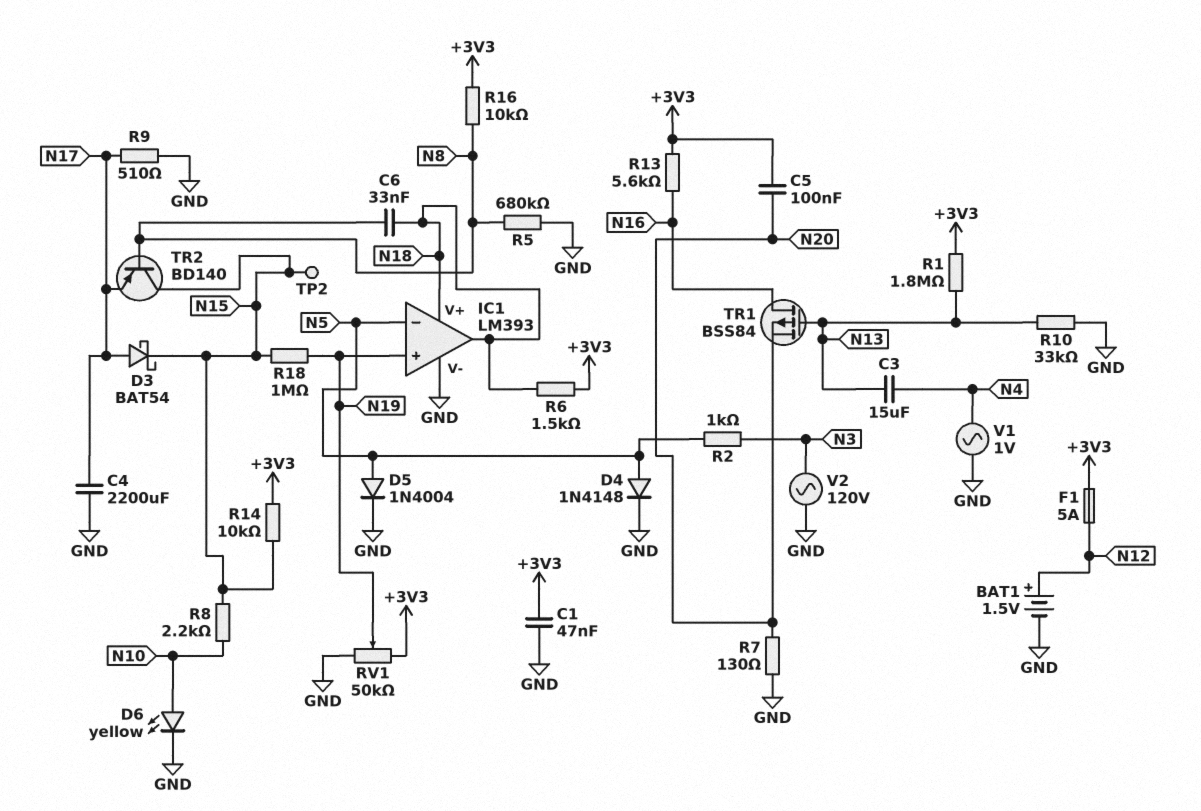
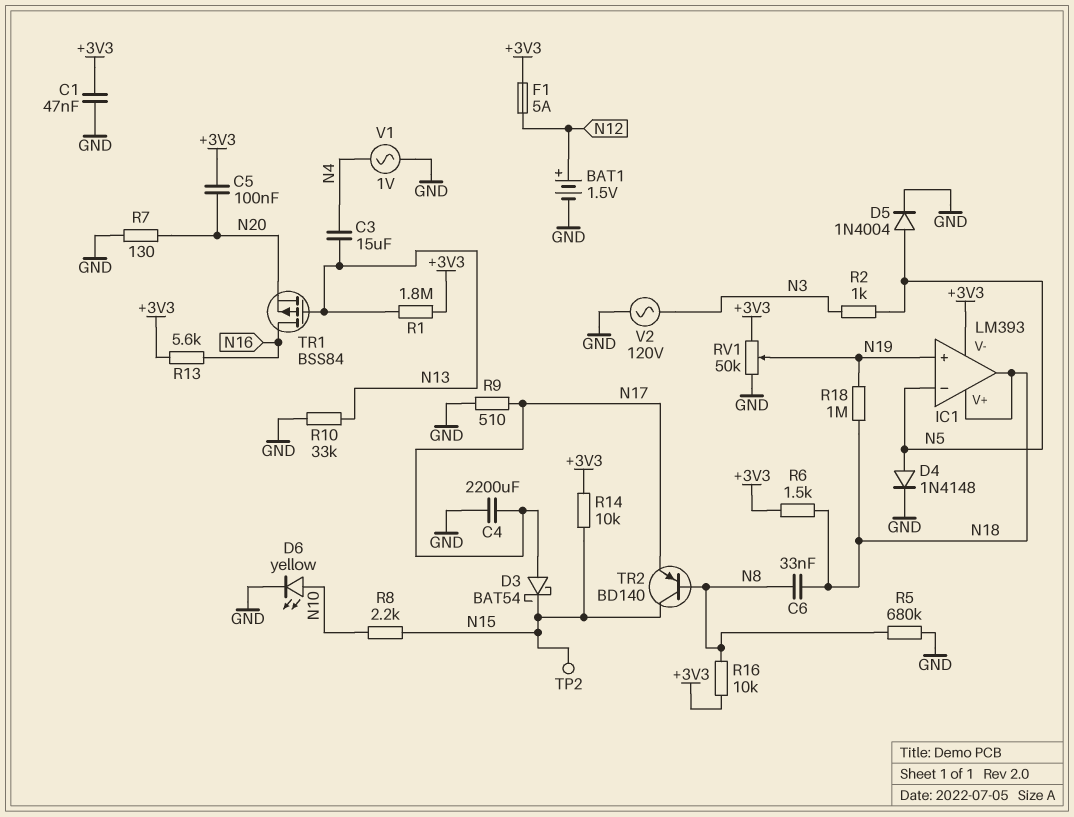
IC1 pin V-: GND -> +3V3
R18: 1M (N15, N19) -> 1M (N18, N19)

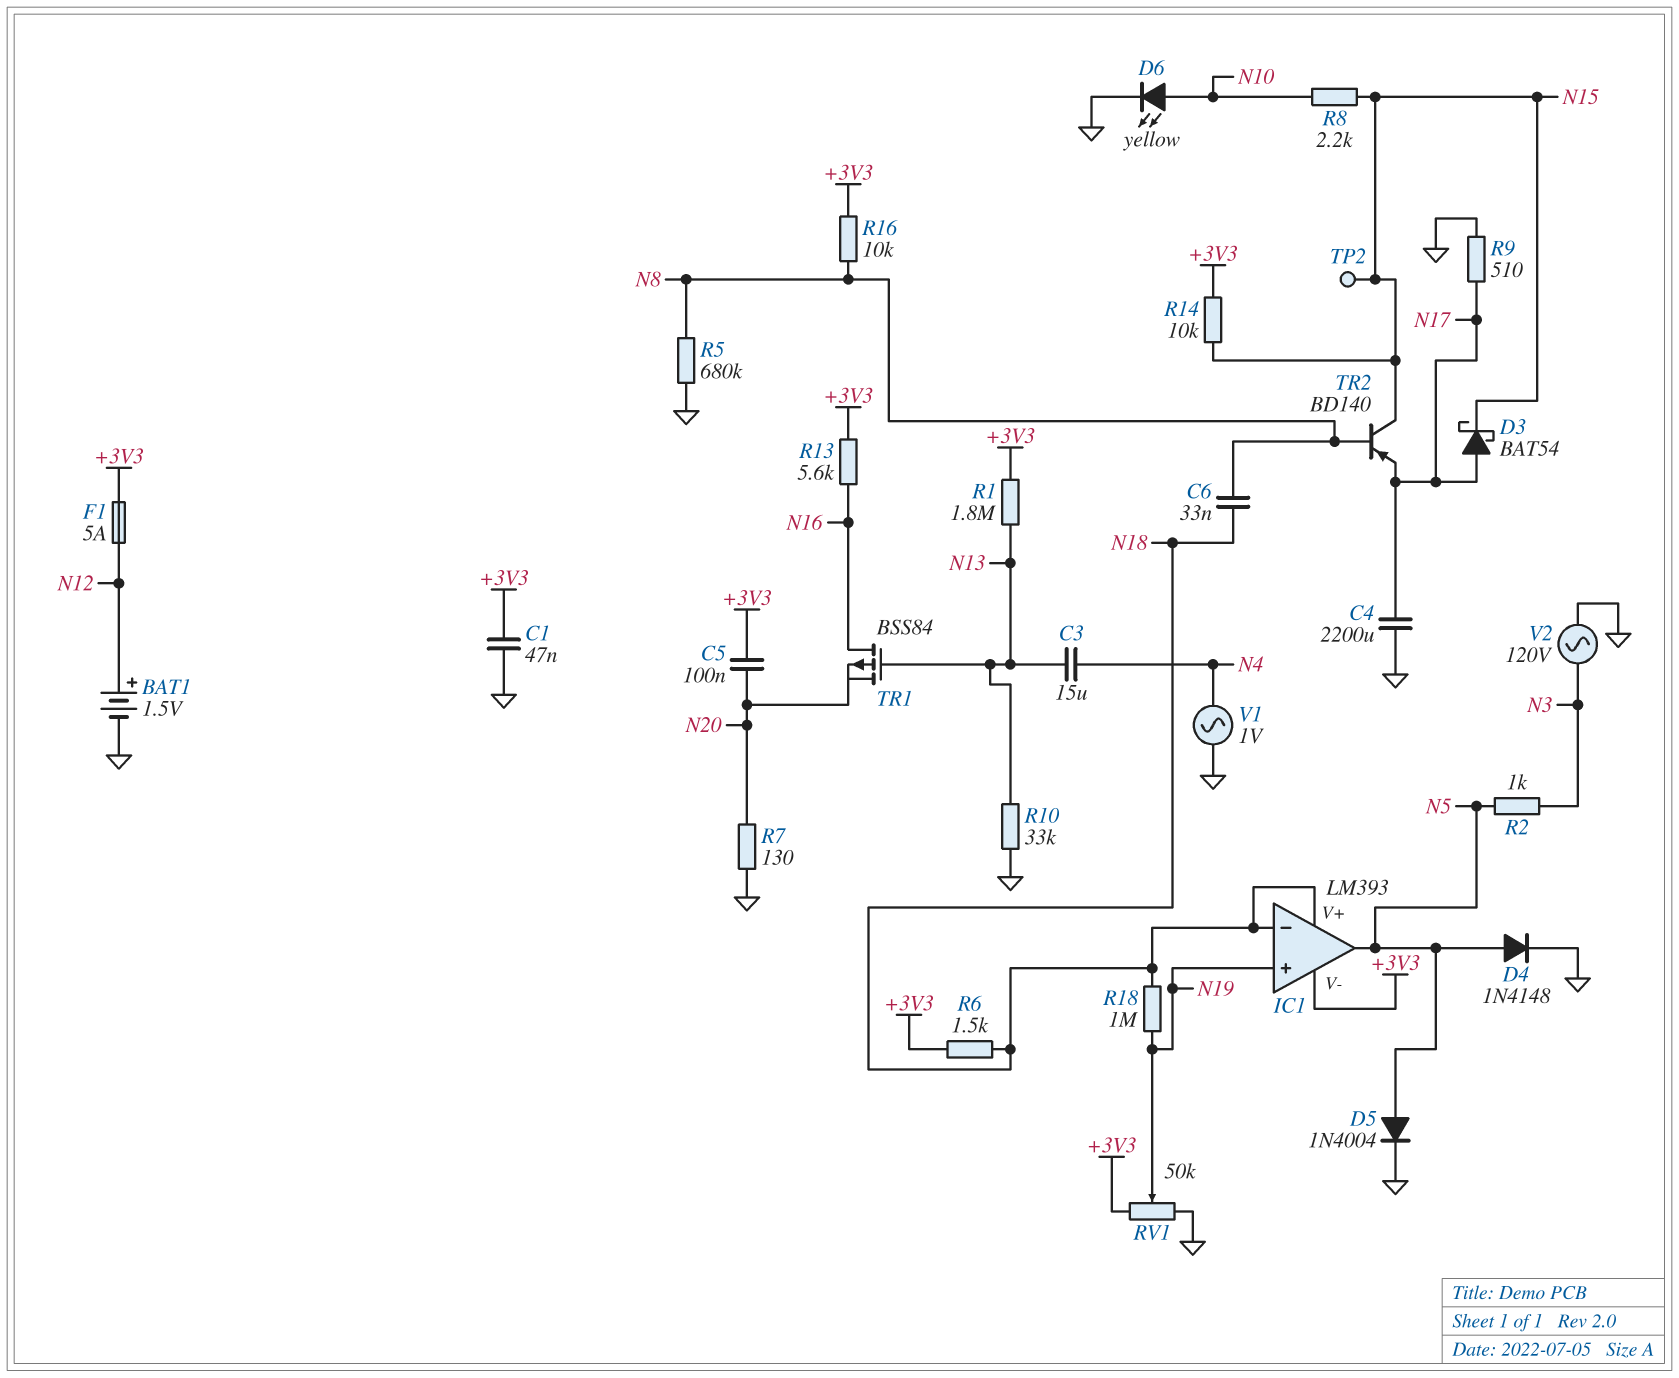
IC1 pin in-: N5 -> N18
IC1 pin out: N18 -> N5

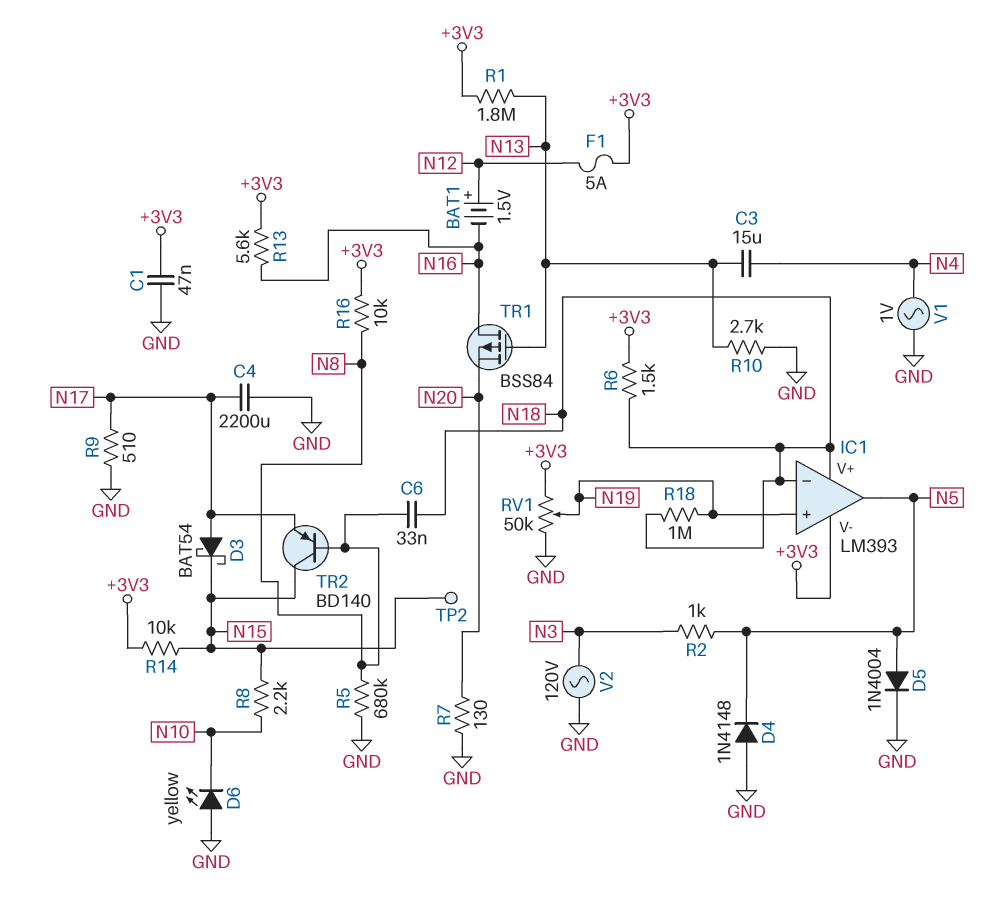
BAT1: 1.5V (plus N12, minus GND) -> 1.5V (plus N12, minus N16)
C5: 100nF (+3V3, N20) -> none
D4: diode 1N4148 (A N5, K GND) -> diode 1N4148 (A GND, K N5)
D6: LED yellow (A N10, K GND) -> LED yellow (A GND, K N10)
R10: 33k (GND, N13) -> 2.7k (GND, N13)

